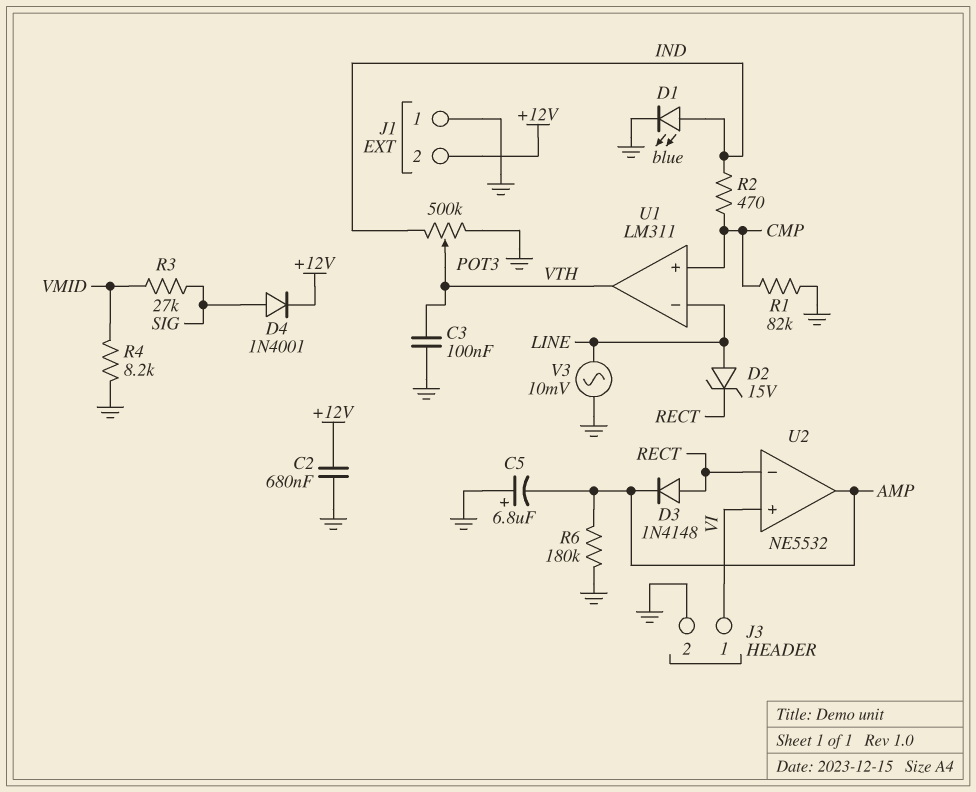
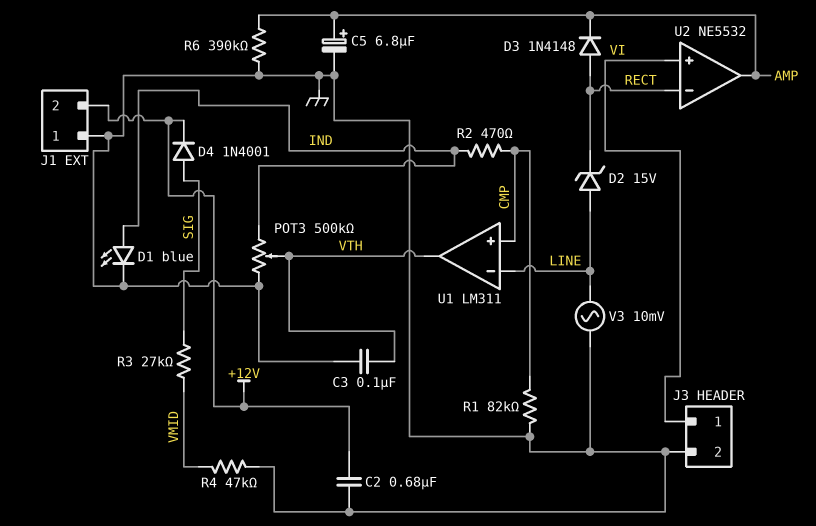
C5: 6.8uF (plus GND, minus AMP) -> 6.8uF (plus AMP, minus GND)
R4: 8.2k (GND, VMID) -> 47k (GND, VMID)
R6: 180k (AMP, GND) -> 390k (AMP, GND)

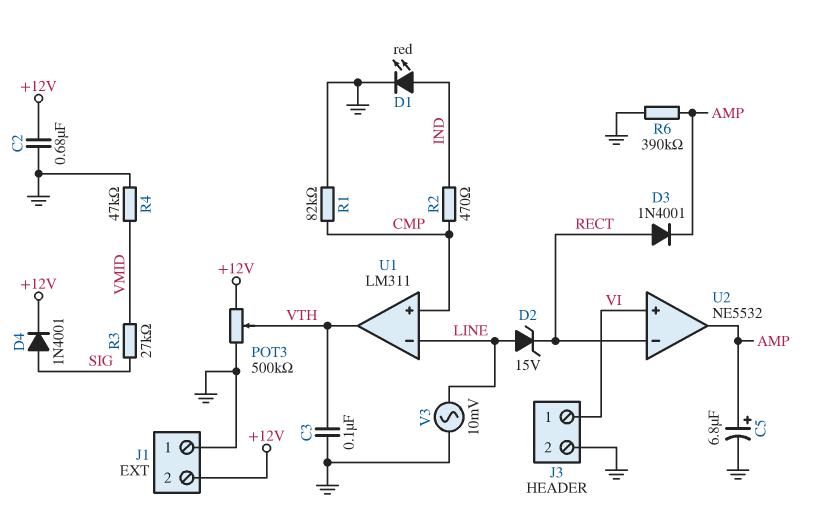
D1: LED blue (A IND, K GND) -> LED red (A IND, K GND)
D3: diode 1N4148 (A RECT, K AMP) -> diode 1N4001 (A RECT, K AMP)
POT3: 500k (GND, IND, wiper VTH) -> 500k (+12V, GND, wiper VTH)

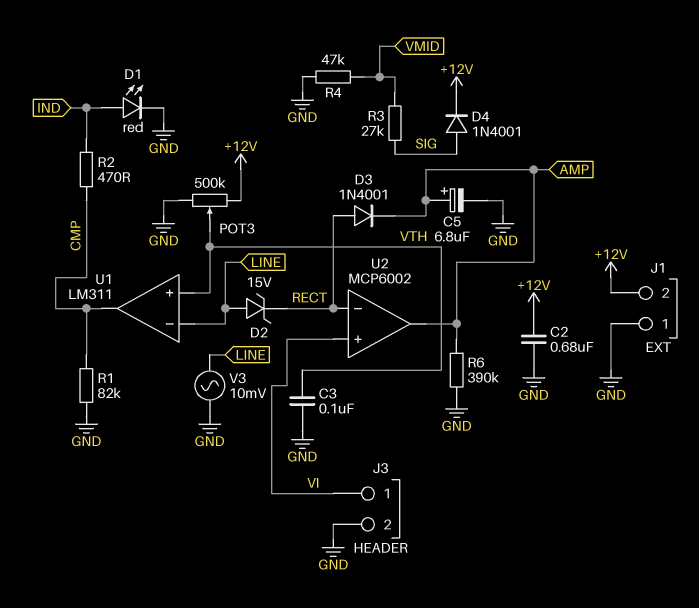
U1 pin in+: CMP -> VTH
U1 pin out: VTH -> CMP
U2: NE5532 -> MCP6002

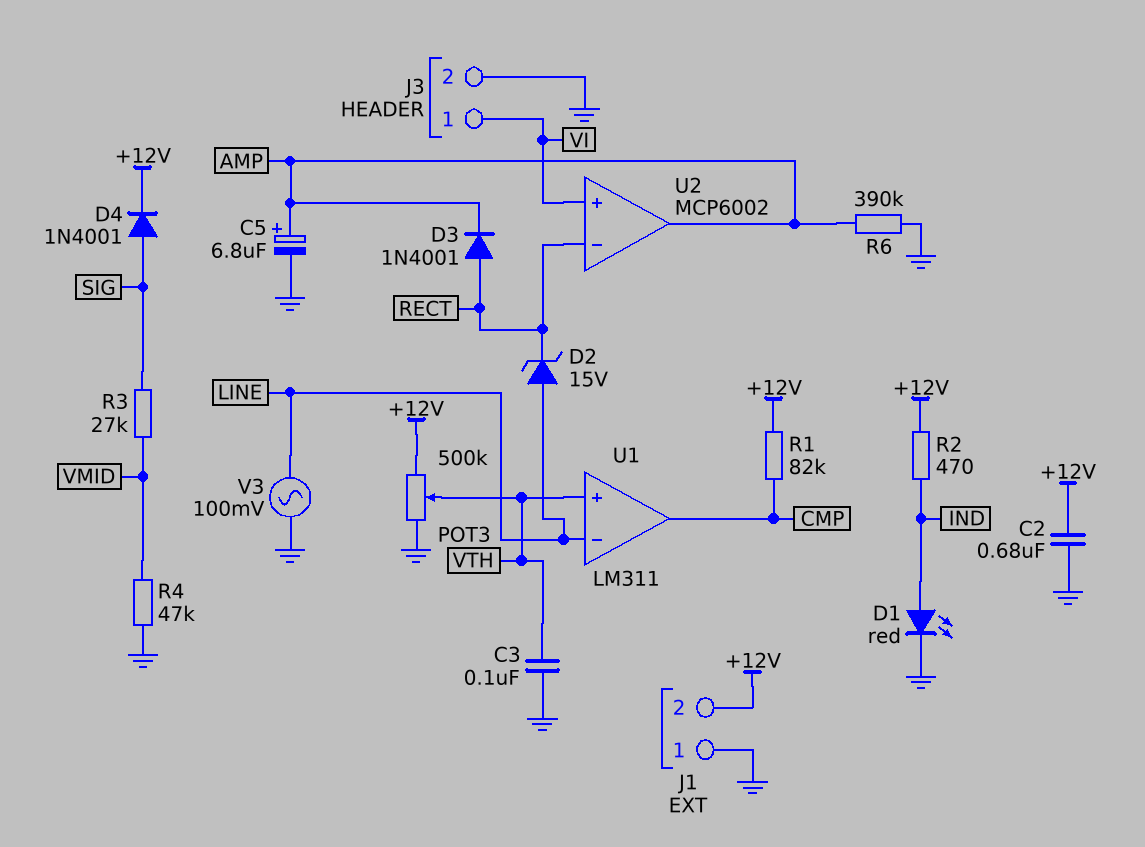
R1: 82k (CMP, GND) -> 82k (+12V, CMP)
R2: 470 (CMP, IND) -> 470 (+12V, IND)
V3: AC 10mV (GND, LINE) -> AC 100mV (GND, LINE)

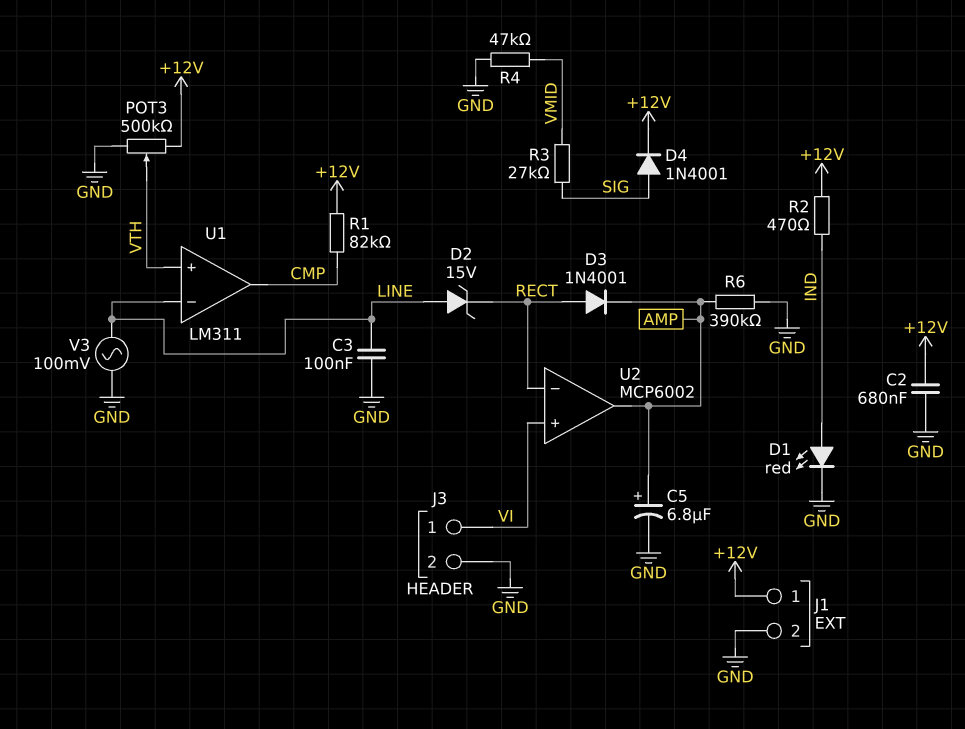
C3: 100nF (GND, VTH) -> 100nF (GND, LINE)
J1 pin 1: GND -> +12V
J1 pin 2: +12V -> GND

